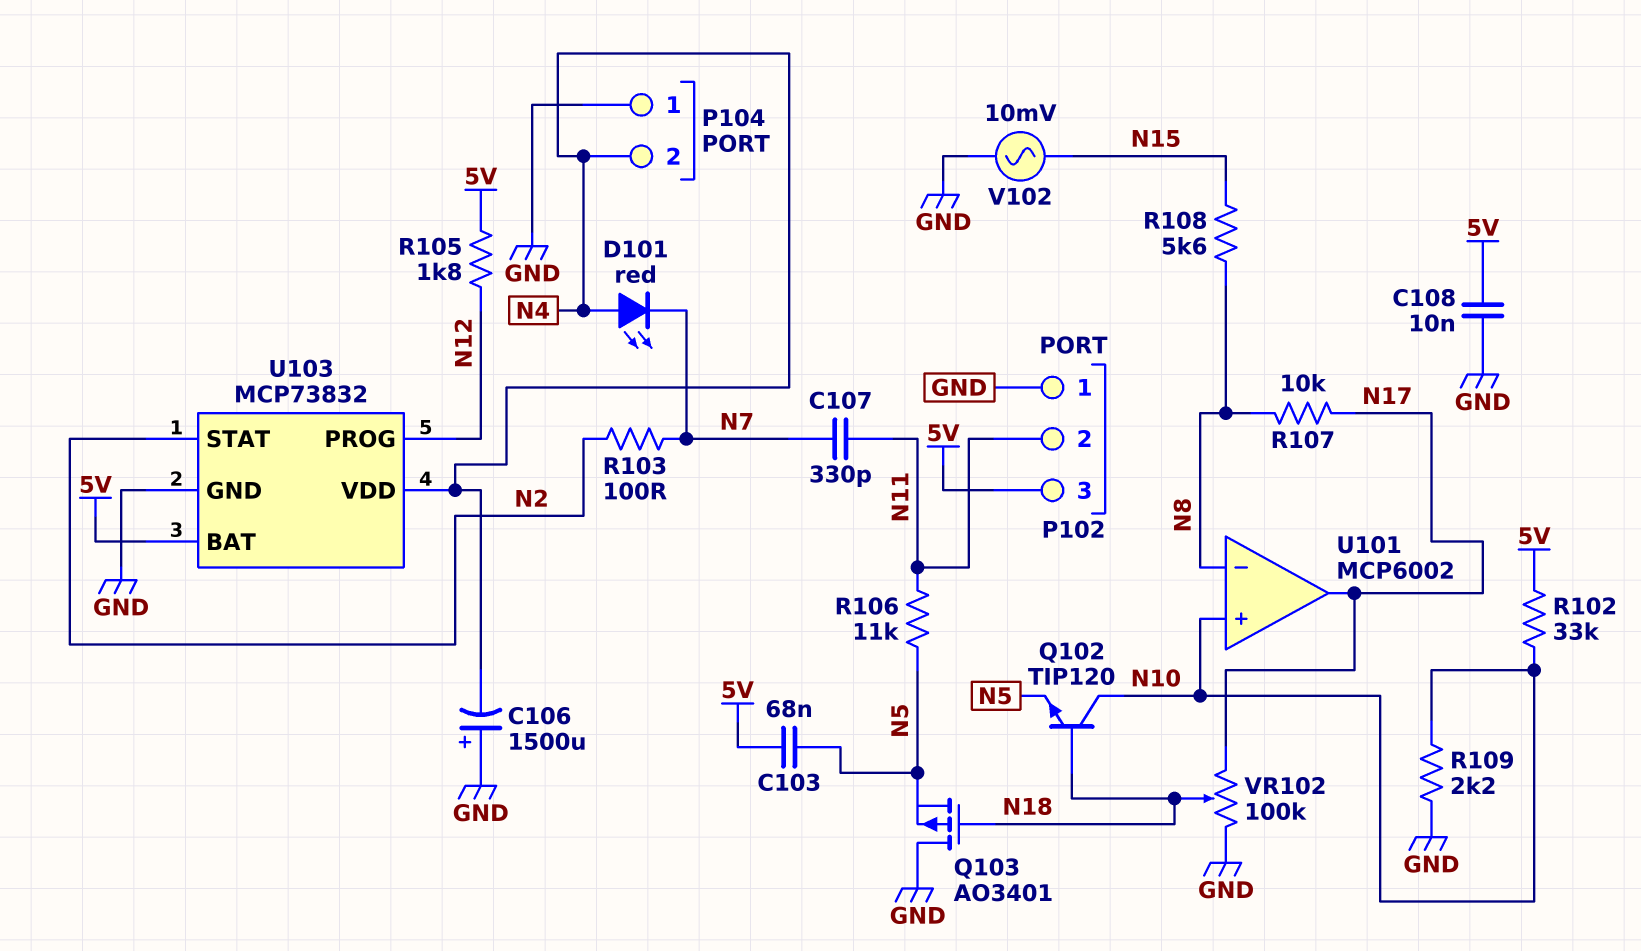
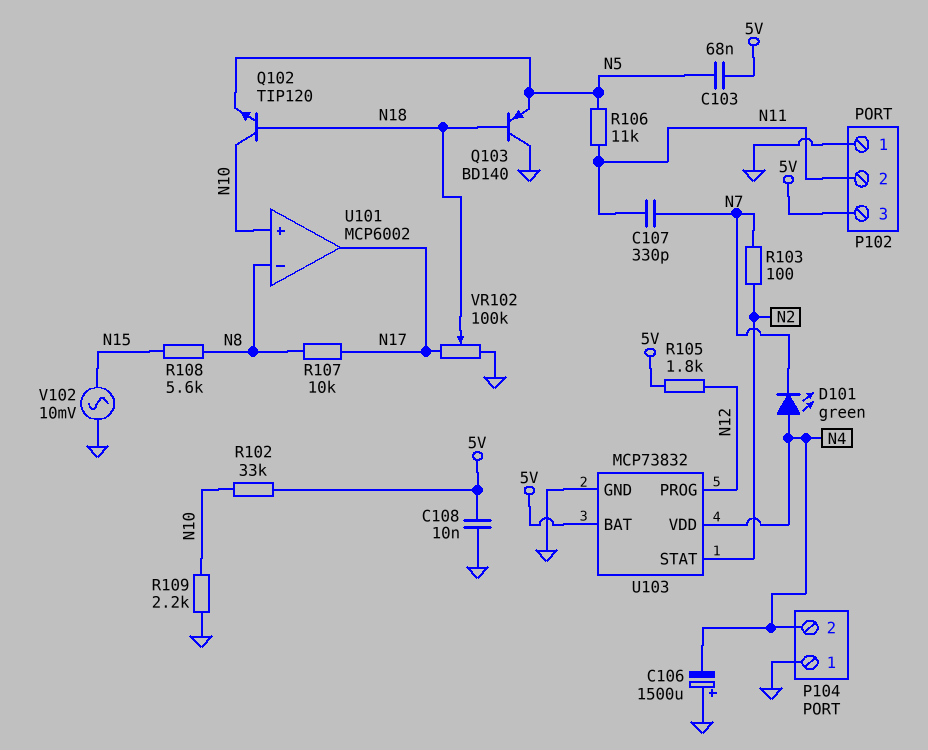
D101: LED red (A N4, K N7) -> LED green (A N4, K N7)
Q103: PMOS AO3401 (G N18, D GND, S N5) -> PNP BD140 (B N18, C GND, E N5)

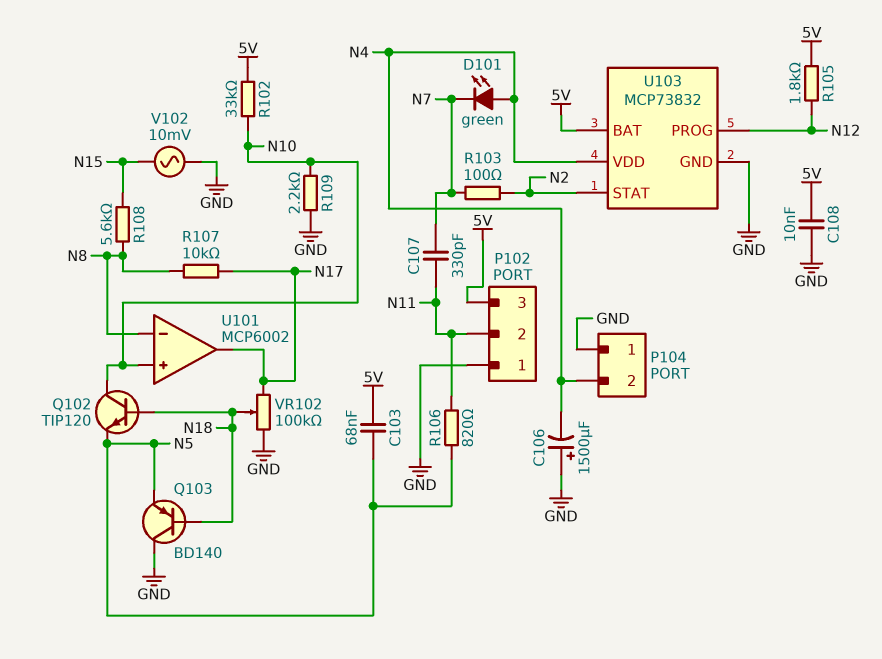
R106: 11k (N5, N11) -> 820 (N5, N11)

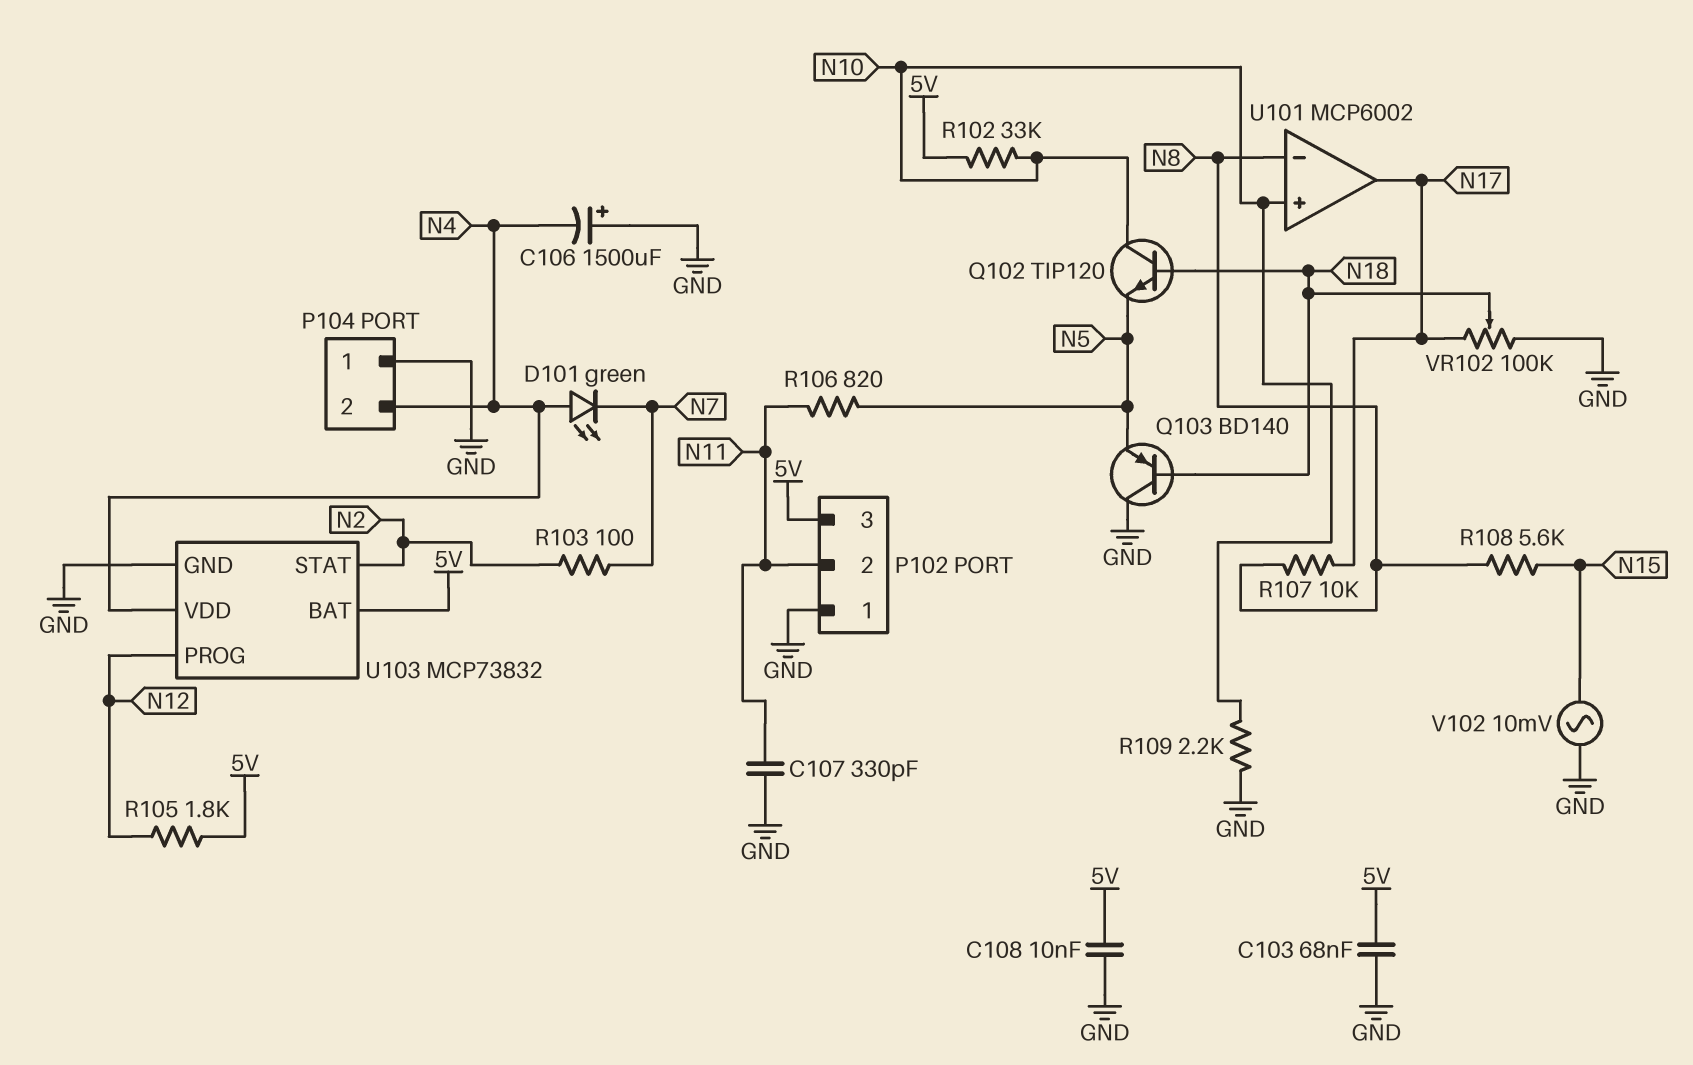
C103: 68nF (5V, N5) -> 68nF (5V, GND)
C107: 330pF (N7, N11) -> 330pF (GND, N11)

